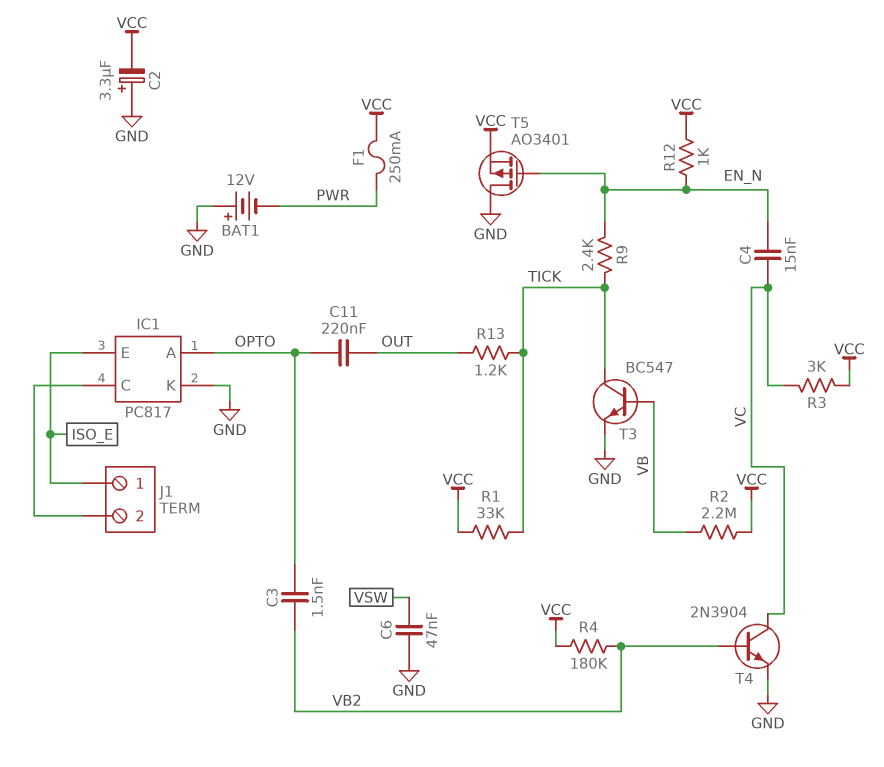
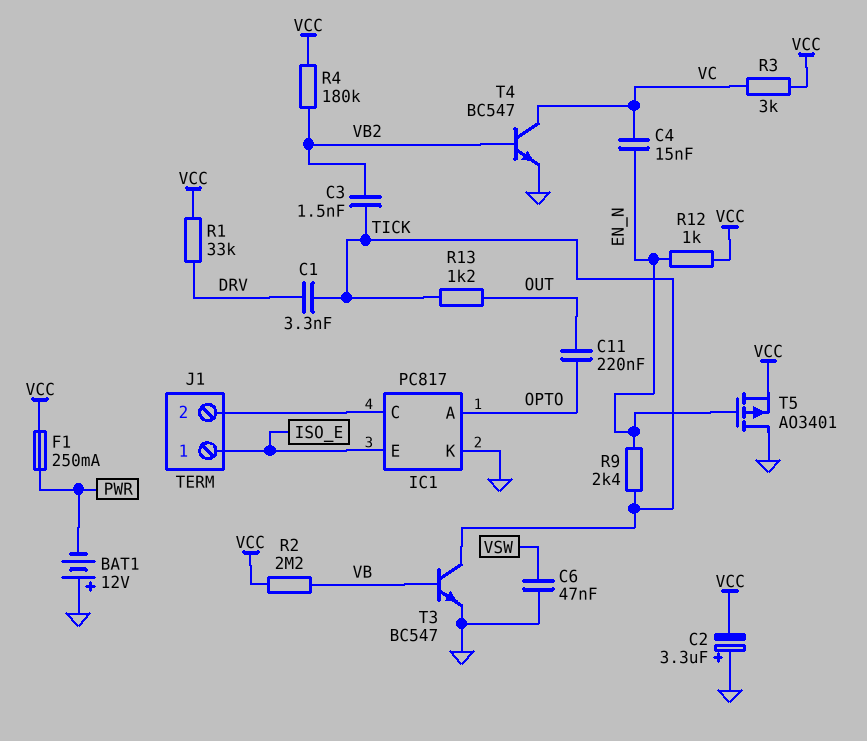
C1: none -> 3.3nF (DRV, TICK)
C3: 1.5nF (OPTO, VB2) -> 1.5nF (TICK, VB2)
R1: 33k (TICK, VCC) -> 33k (DRV, VCC)
T4: NPN 2N3904 (B VB2, C VC, E GND) -> NPN BC547 (B VB2, C VC, E GND)

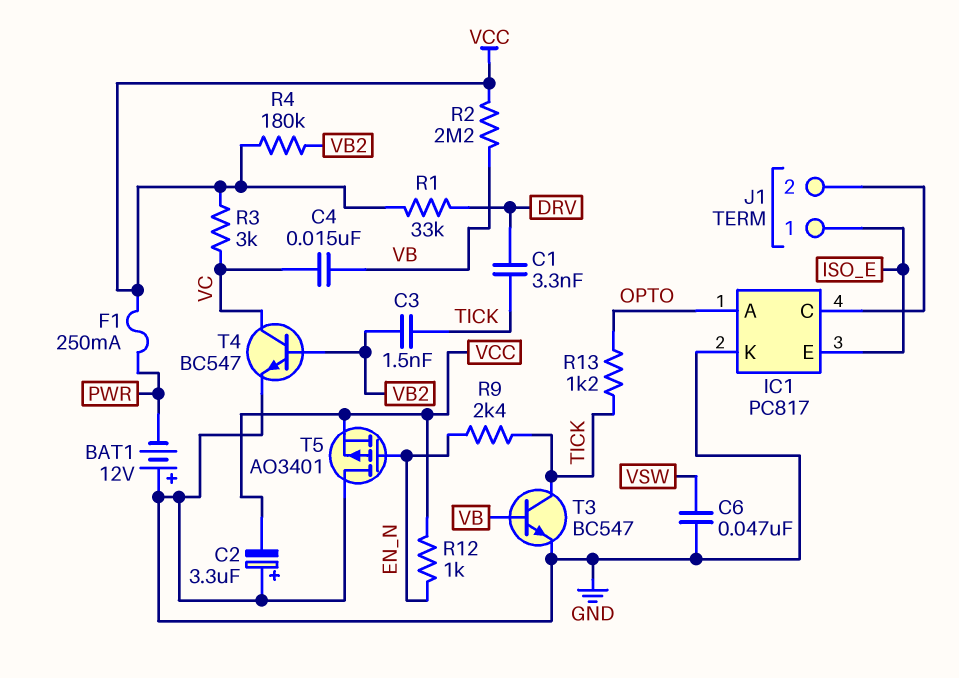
C4: 15nF (EN_N, VC) -> 15nF (VB, VC)
C11: 220nF (OPTO, OUT) -> none
R13: 1.2k (OUT, TICK) -> 1.2k (OPTO, TICK)

